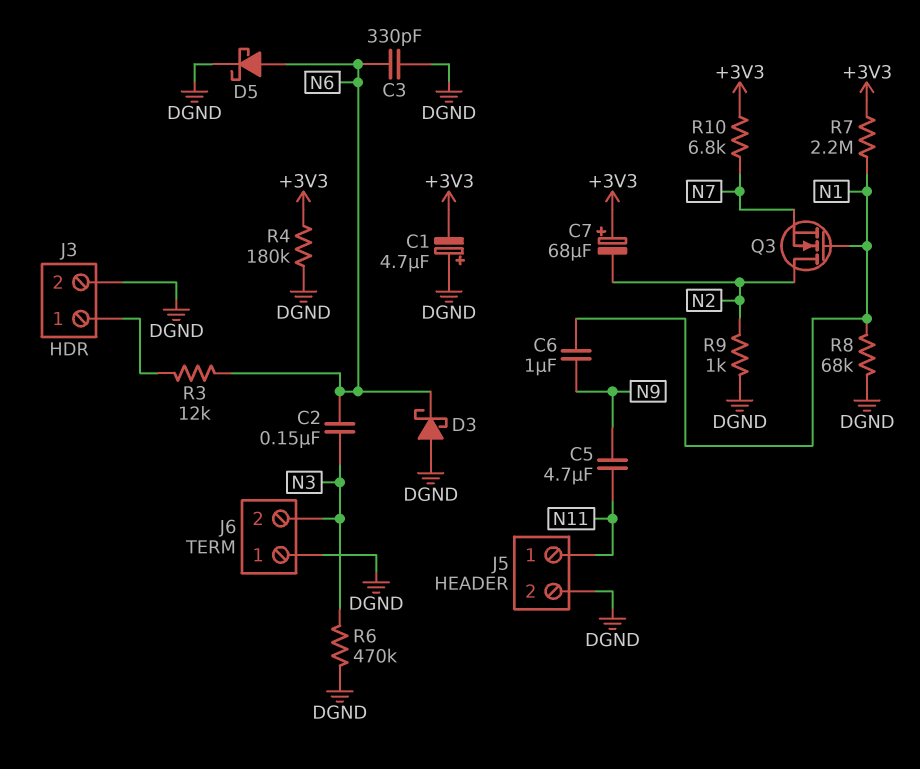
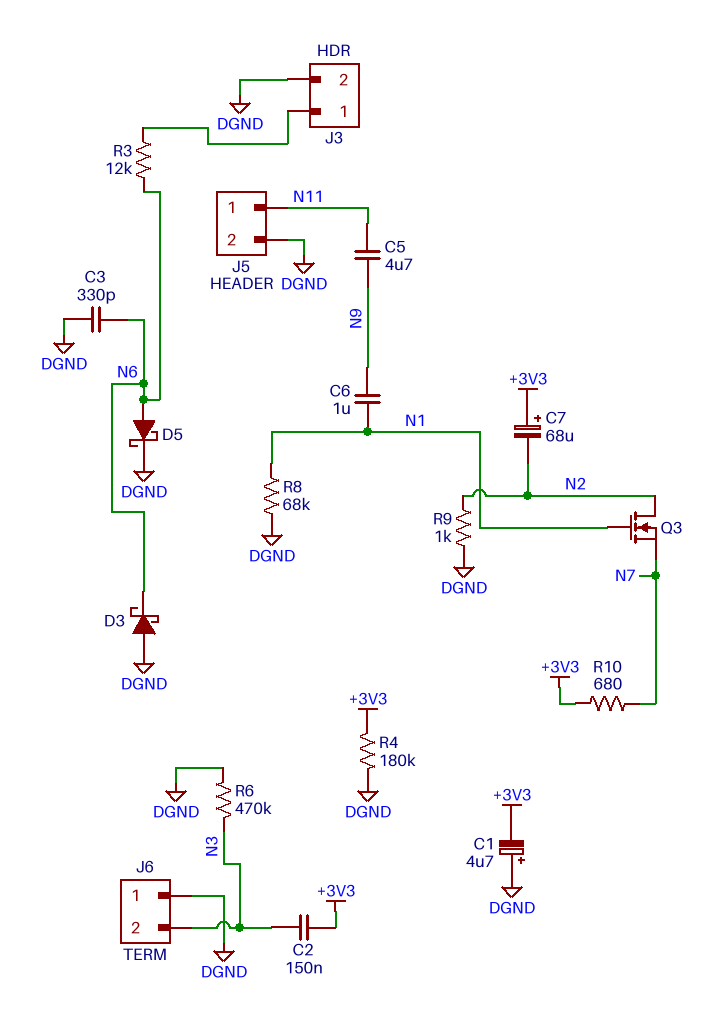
C2: 150nF (N3, N6) -> 150nF (+3V3, N3)
R7: 2.2M (+3V3, N1) -> none
R10: 6.8k (+3V3, N7) -> 680 (+3V3, N7)

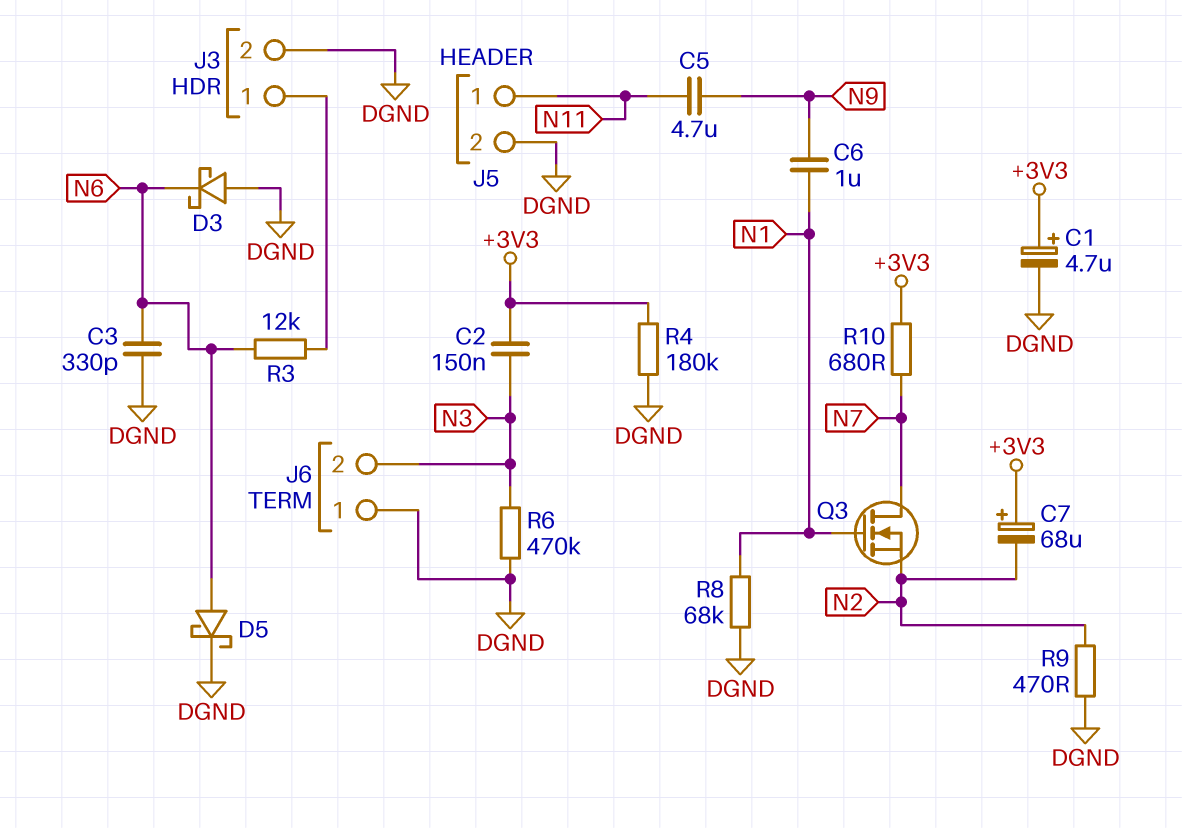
C1: 4.7uF (plus DGND, minus +3V3) -> 4.7uF (plus +3V3, minus DGND)
Q3: NMOS (G N1, D N2, S N7) -> NMOS (G N1, D N7, S N2)
R9: 1k (DGND, N2) -> 470 (DGND, N2)

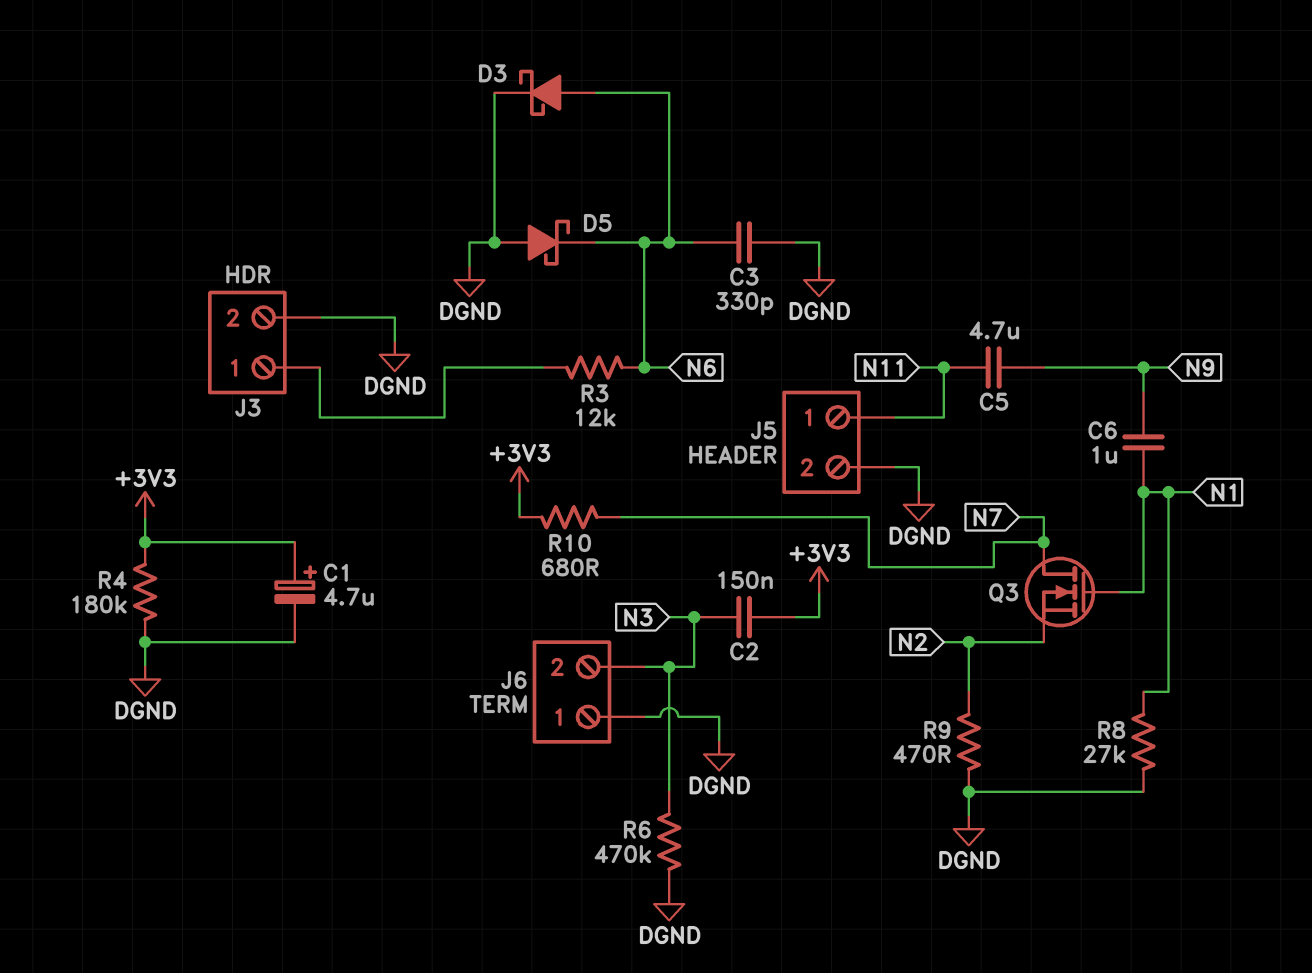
C7: 68uF (plus +3V3, minus N2) -> none
D3: schottky (A DGND, K N6) -> schottky (A N6, K DGND)
D5: schottky (A N6, K DGND) -> schottky (A DGND, K N6)
R8: 68k (DGND, N1) -> 27k (DGND, N1)

